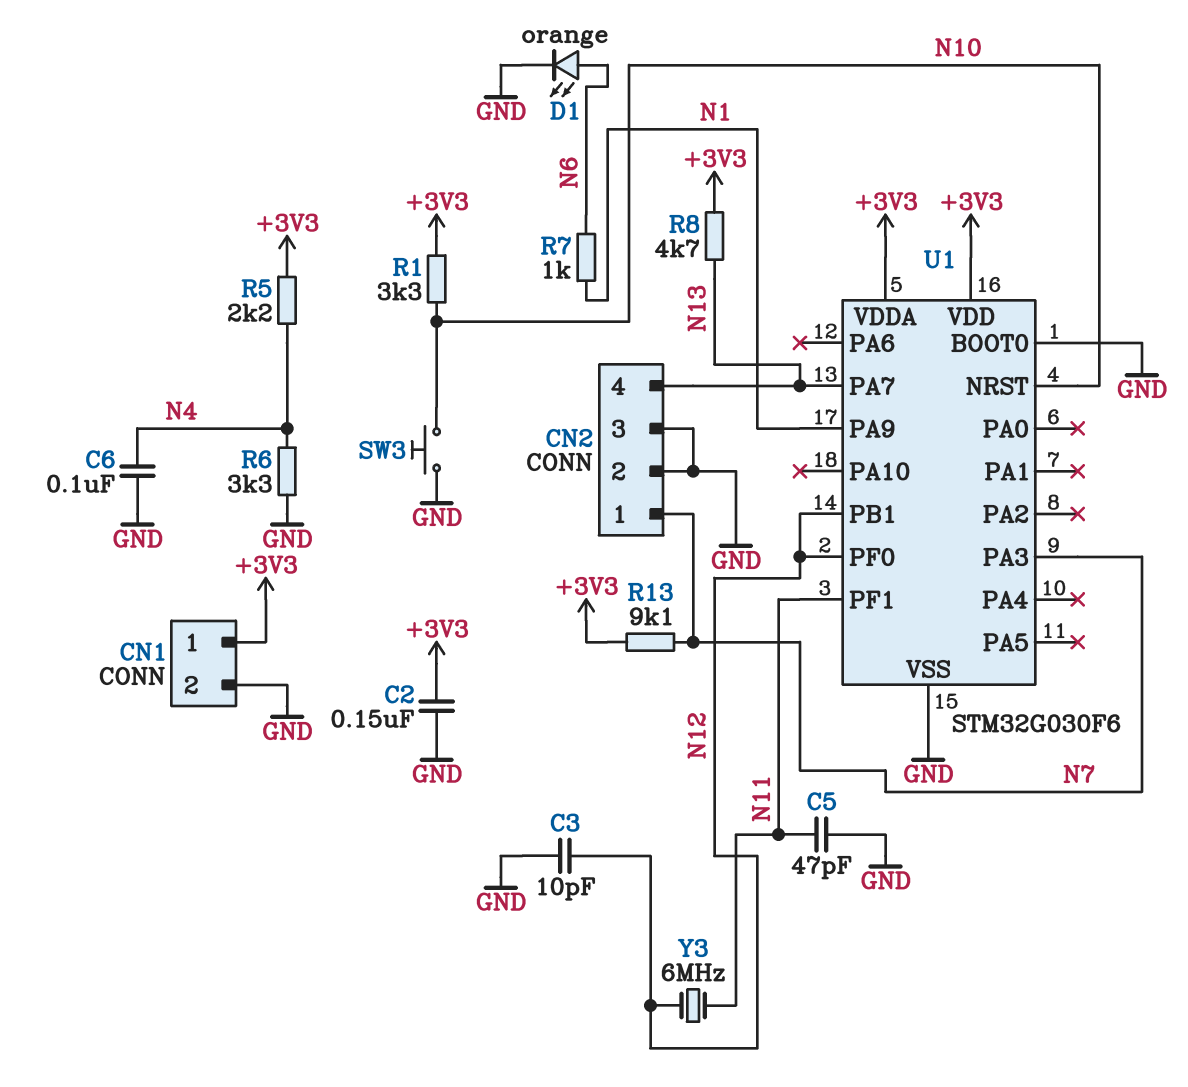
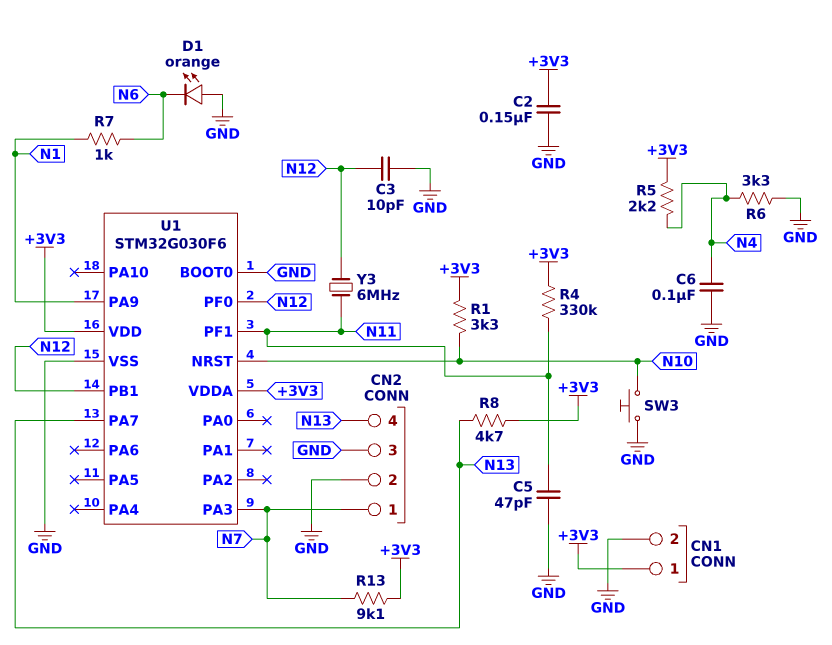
D1: LED orange (A N6, K GND) -> LED orange (A GND, K N6)
R4: none -> 330k (+3V3, N11)

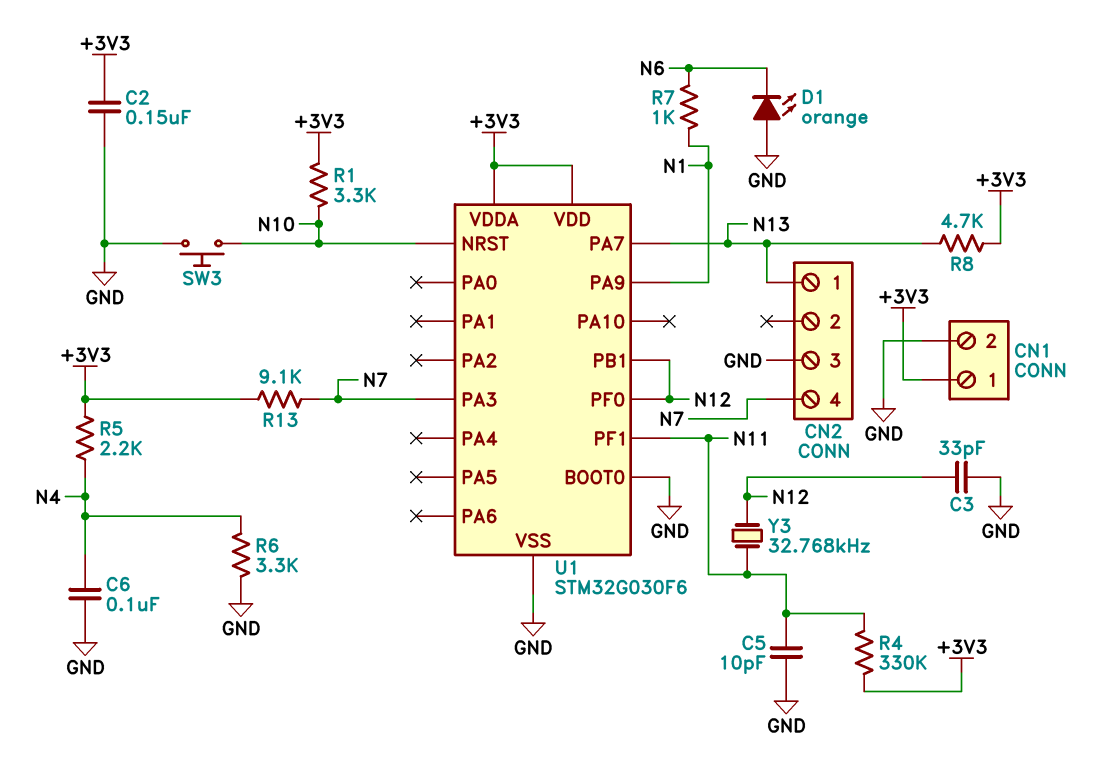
C3: 10pF (GND, N12) -> 33pF (GND, N12)
C5: 47pF (GND, N11) -> 10pF (GND, N11)
CN2 pin 1: N7 -> N13
CN2 pin 2: GND -> none
CN2 pin 4: N13 -> N7
Y3: 6MHz (N11, N12) -> 32.768kHz (N11, N12)

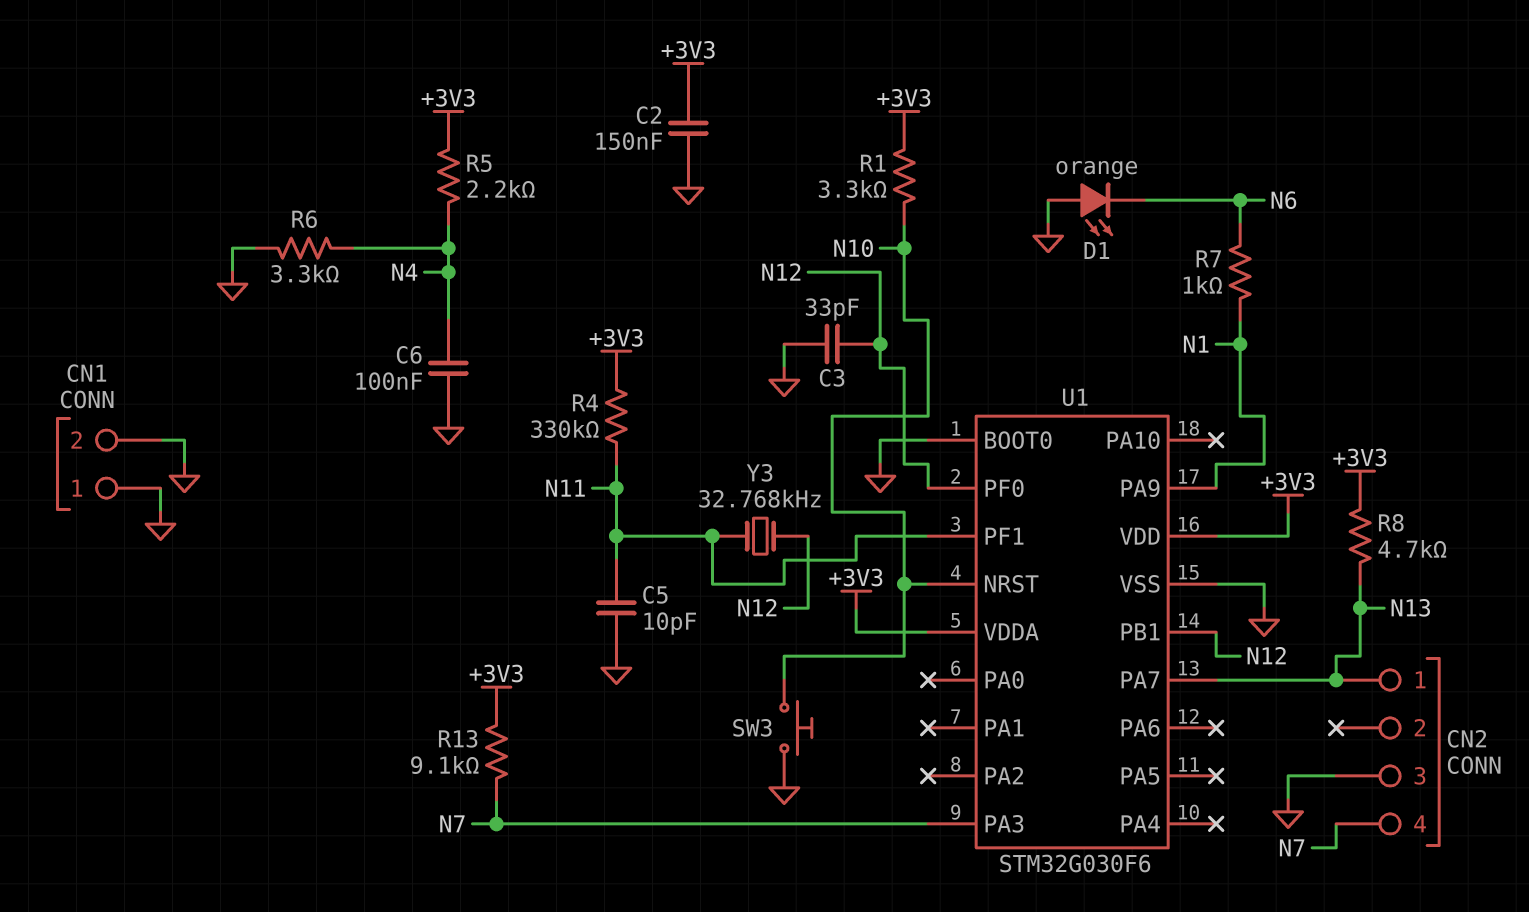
CN1 pin 1: +3V3 -> GND

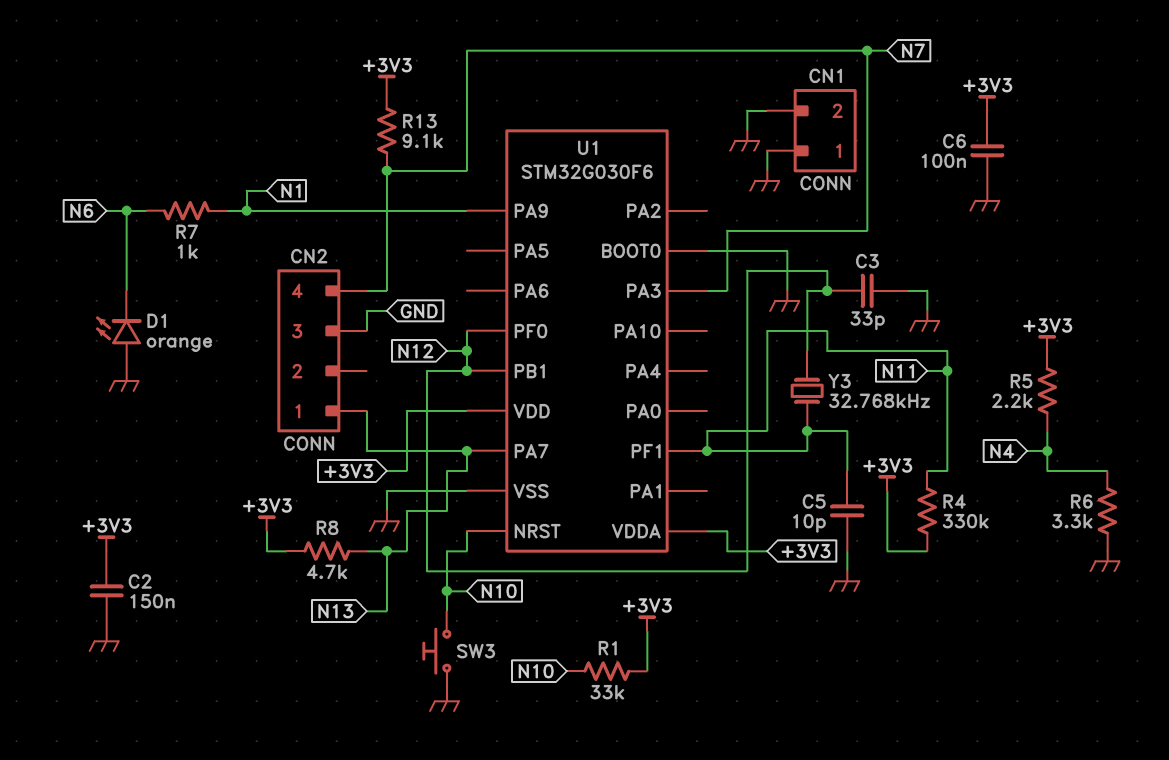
C6: 100nF (GND, N4) -> 100nF (+3V3, GND)
R1: 3.3k (+3V3, N10) -> 33k (+3V3, N10)

